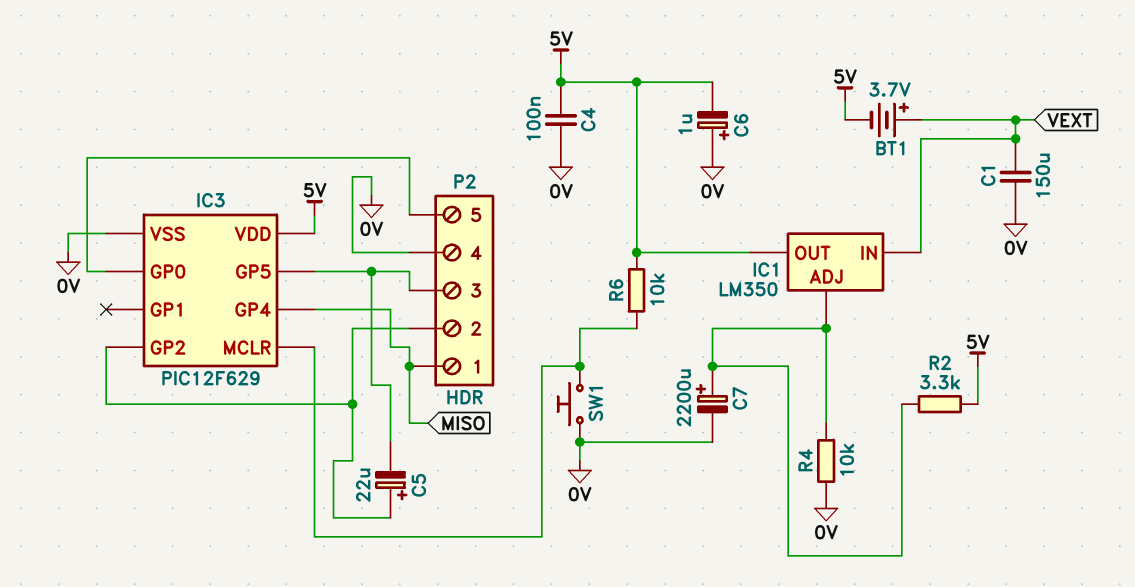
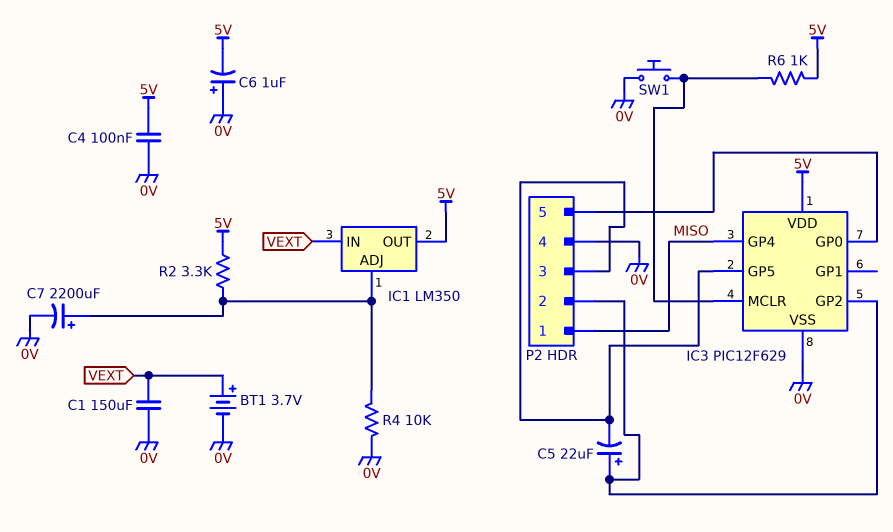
BT1: 3.7V (plus VEXT, minus 5V) -> 3.7V (plus VEXT, minus 0V)
R6: 10k (5V, IC3/MCLR) -> 1k (5V, IC3/MCLR)

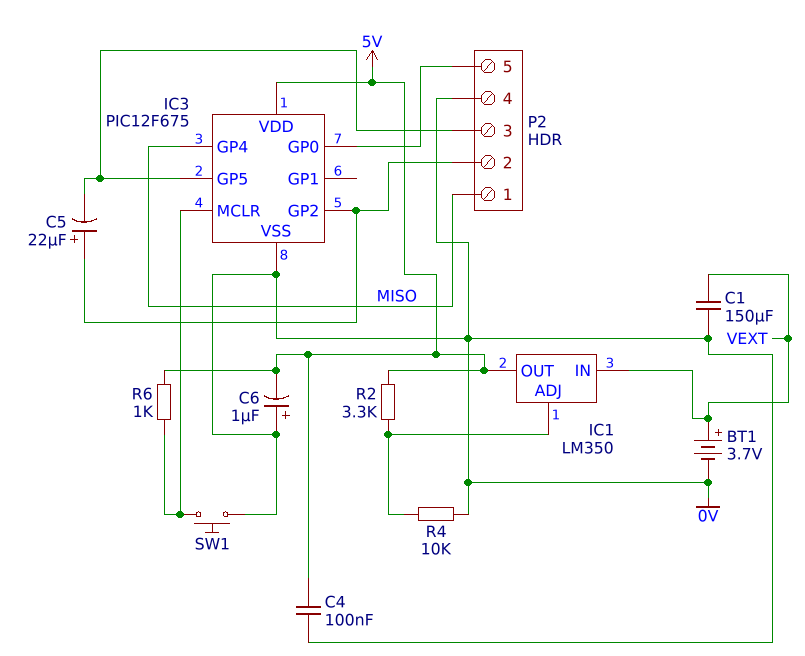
C7: 2200uF (plus IC1/ADJ, minus 0V) -> none
IC3: PIC12F629 -> PIC12F675

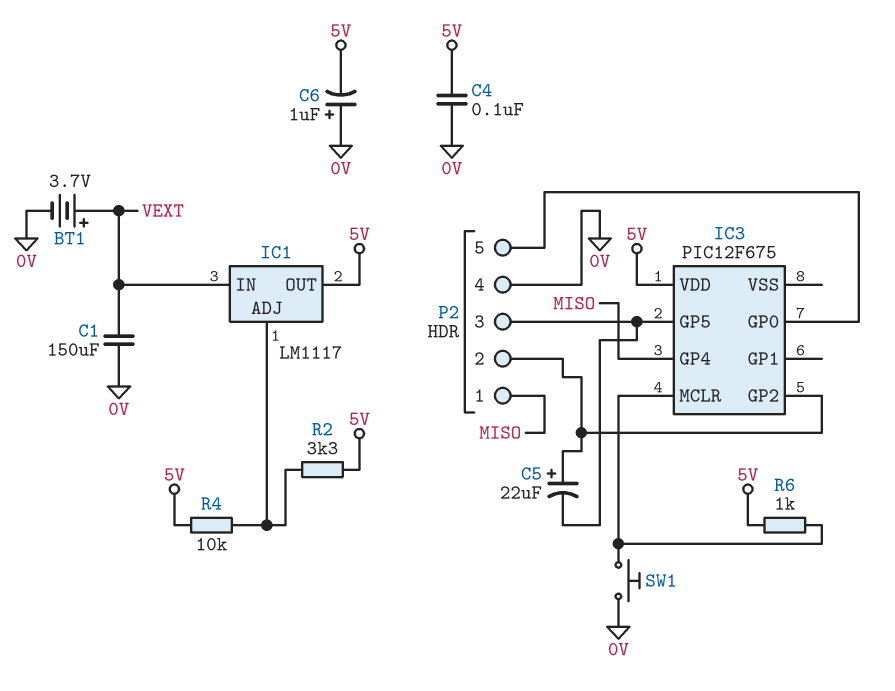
IC1: LM350 -> LM1117
IC3 pin VSS: 0V -> none
R4: 10k (0V, IC1/ADJ) -> 10k (5V, IC1/ADJ)

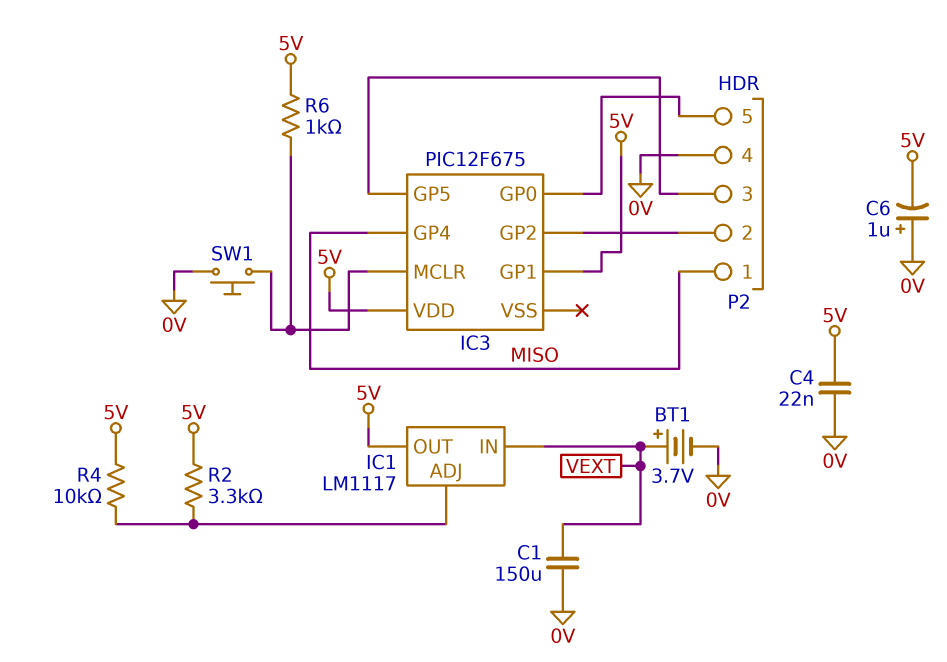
C4: 100nF (0V, 5V) -> 22nF (0V, 5V)
C5: 22uF (plus IC3/GP2, minus IC3/GP5) -> none
IC3 pin GP1: none -> 5V

